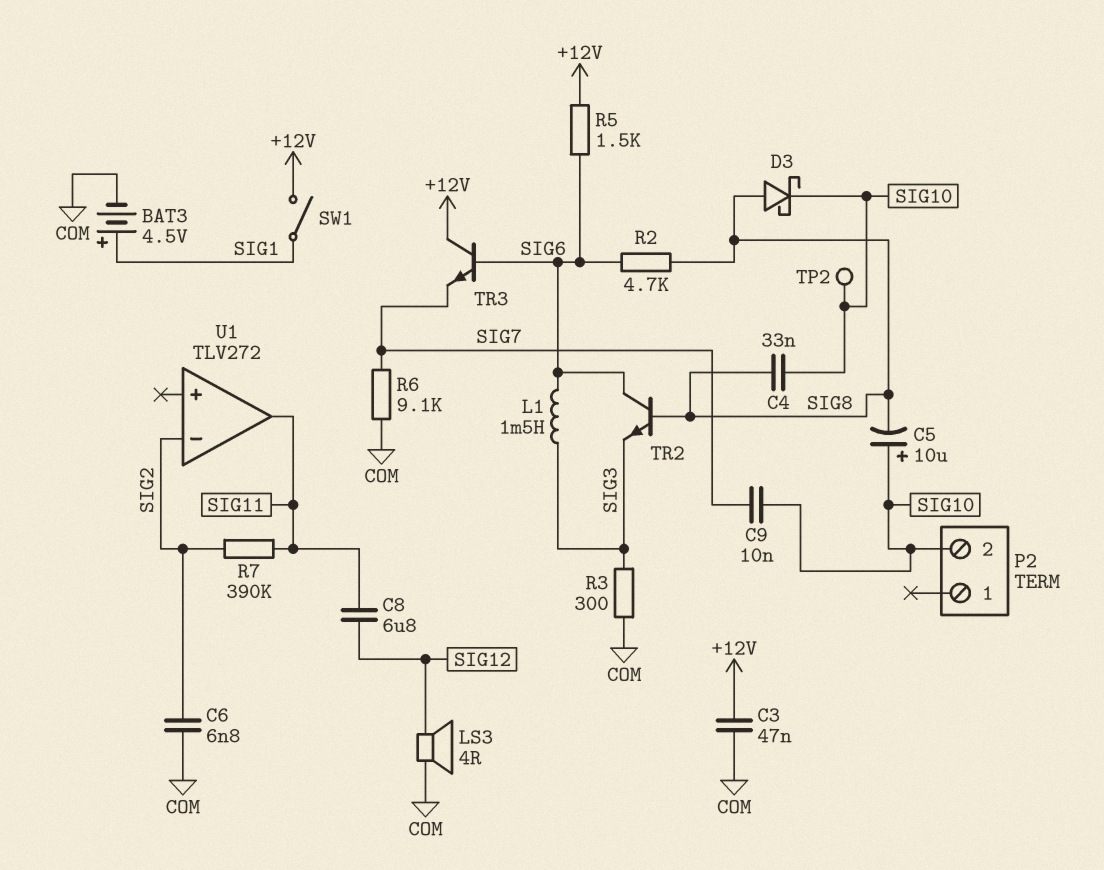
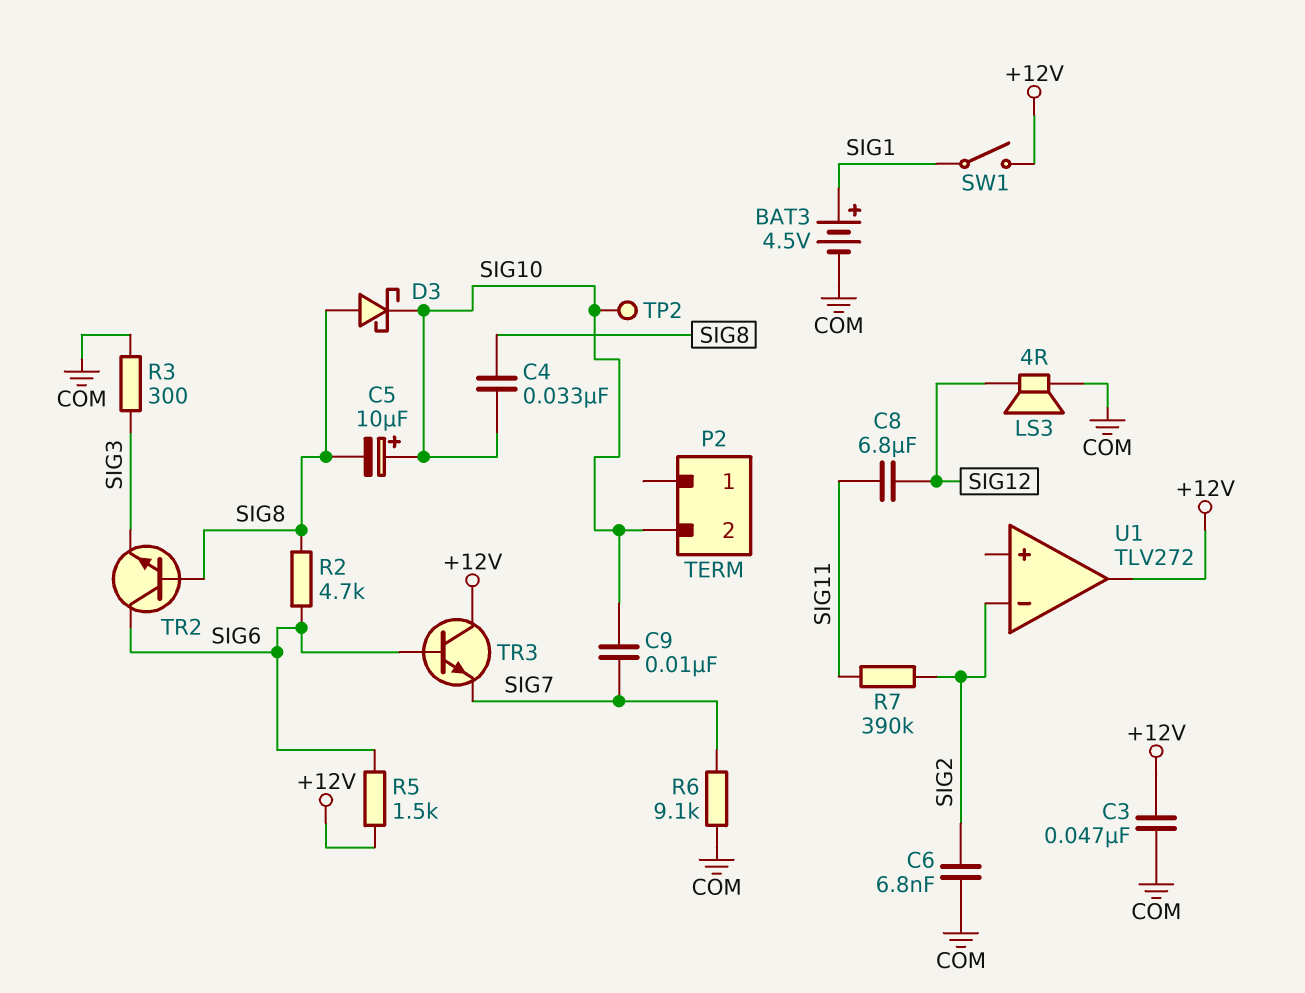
L1: 1.5mH (SIG3, SIG6) -> none
U1 pin out: SIG11 -> +12V

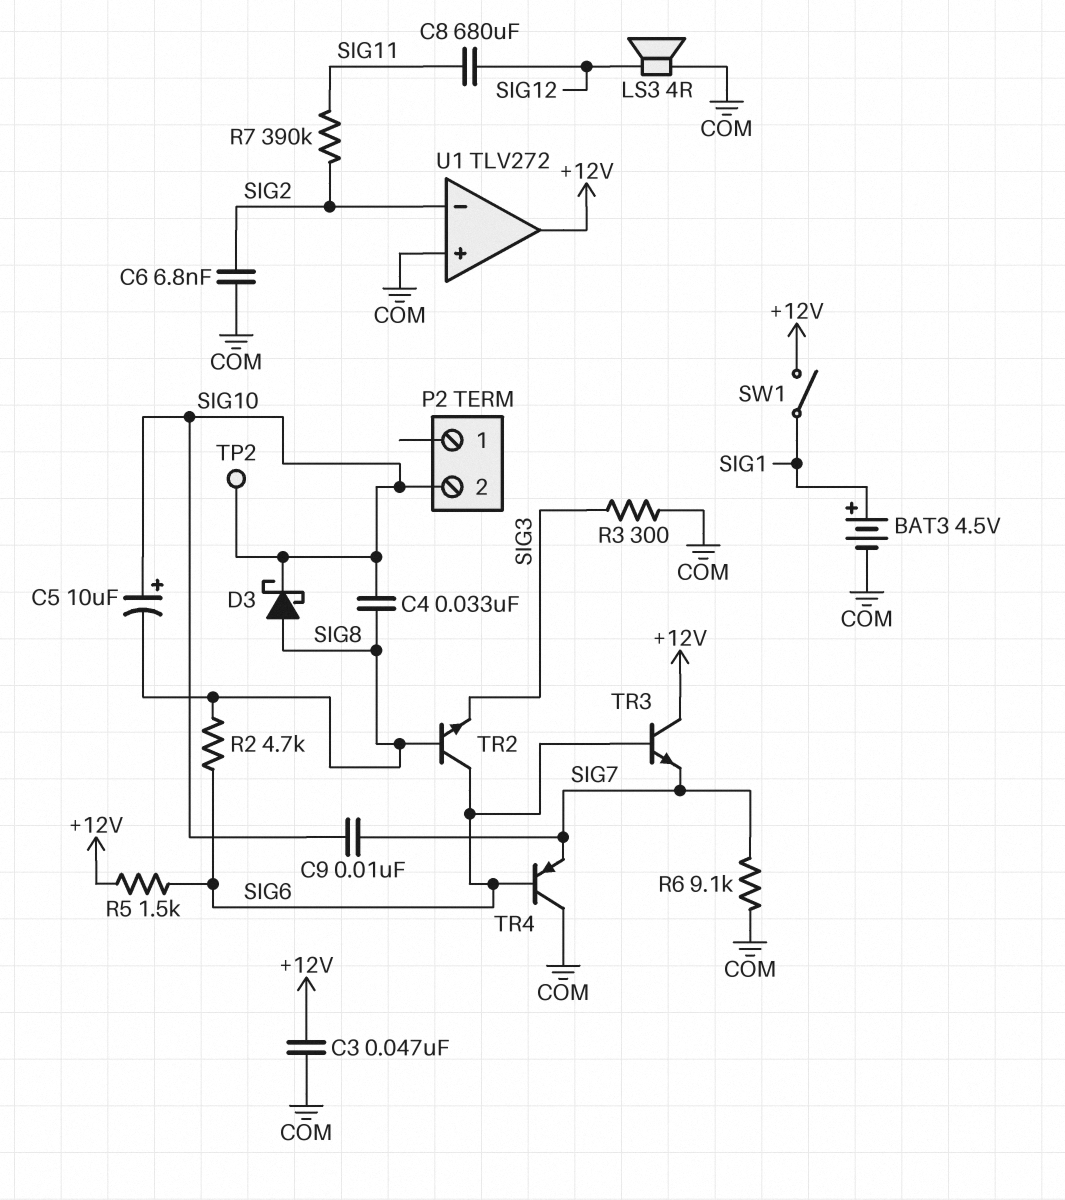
C8: 6.8uF (SIG11, SIG12) -> 680uF (SIG11, SIG12)
TR4: none -> PNP (B SIG6, C COM, E SIG7)
U1 pin in+: none -> COM

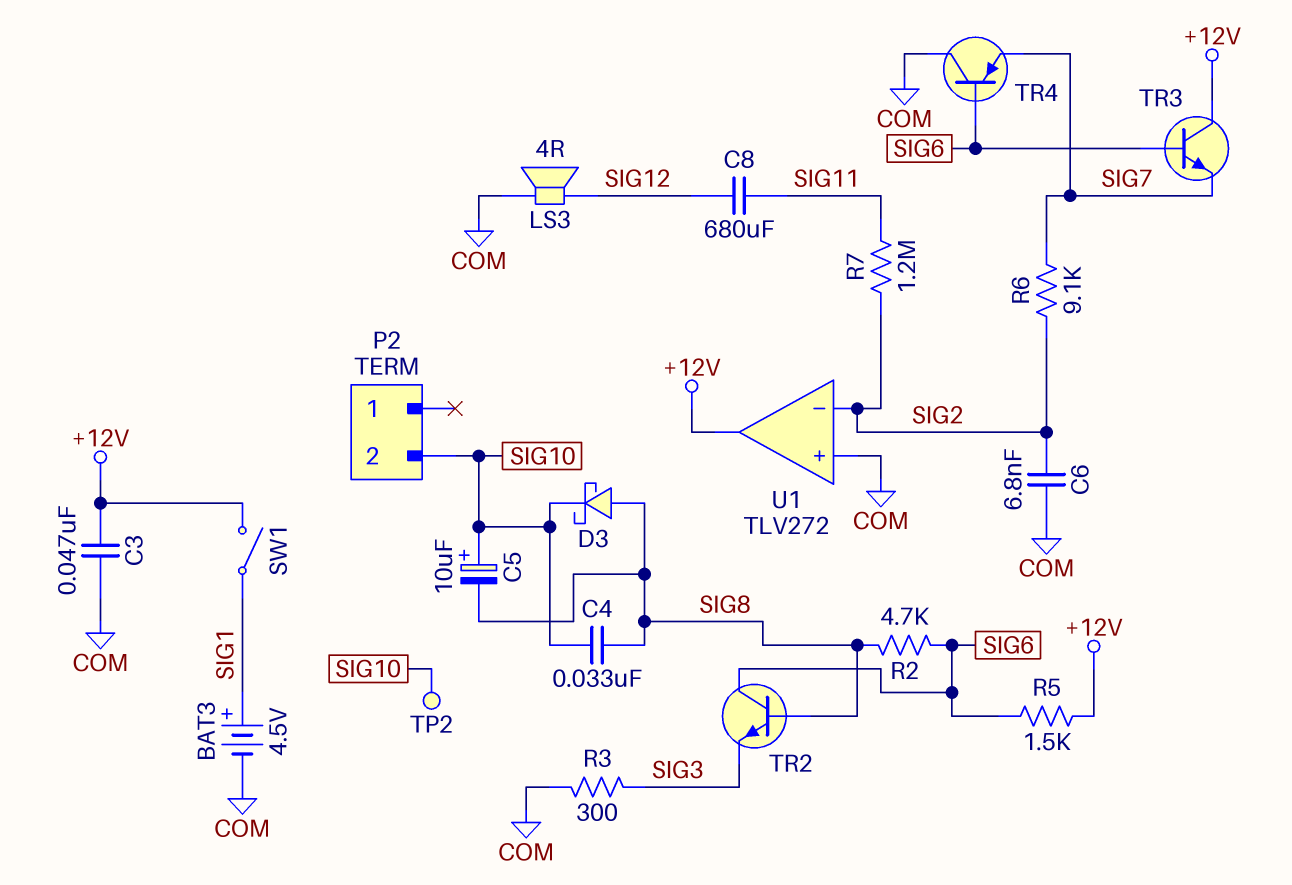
C9: 10nF (SIG7, SIG10) -> none
R6: 9.1k (COM, SIG7) -> 9.1k (SIG2, SIG7)
R7: 390k (SIG2, SIG11) -> 1.2M (SIG2, SIG11)

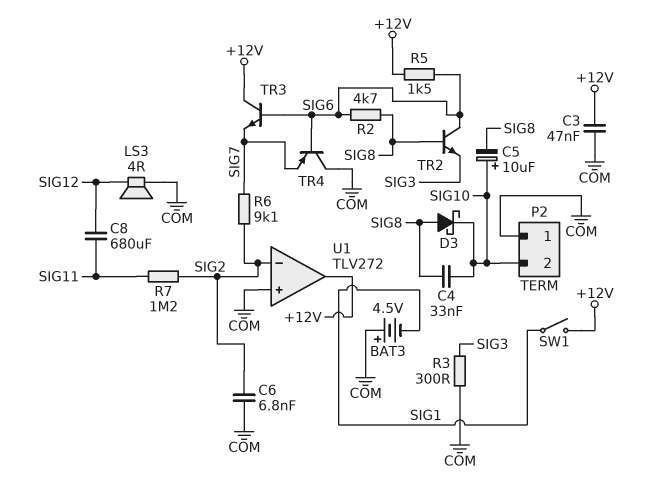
BAT3: 4.5V (plus SIG1, minus COM) -> 4.5V (plus COM, minus SIG1)
P2 pin 1: none -> COM
TP2: test point (SIG10) -> none

